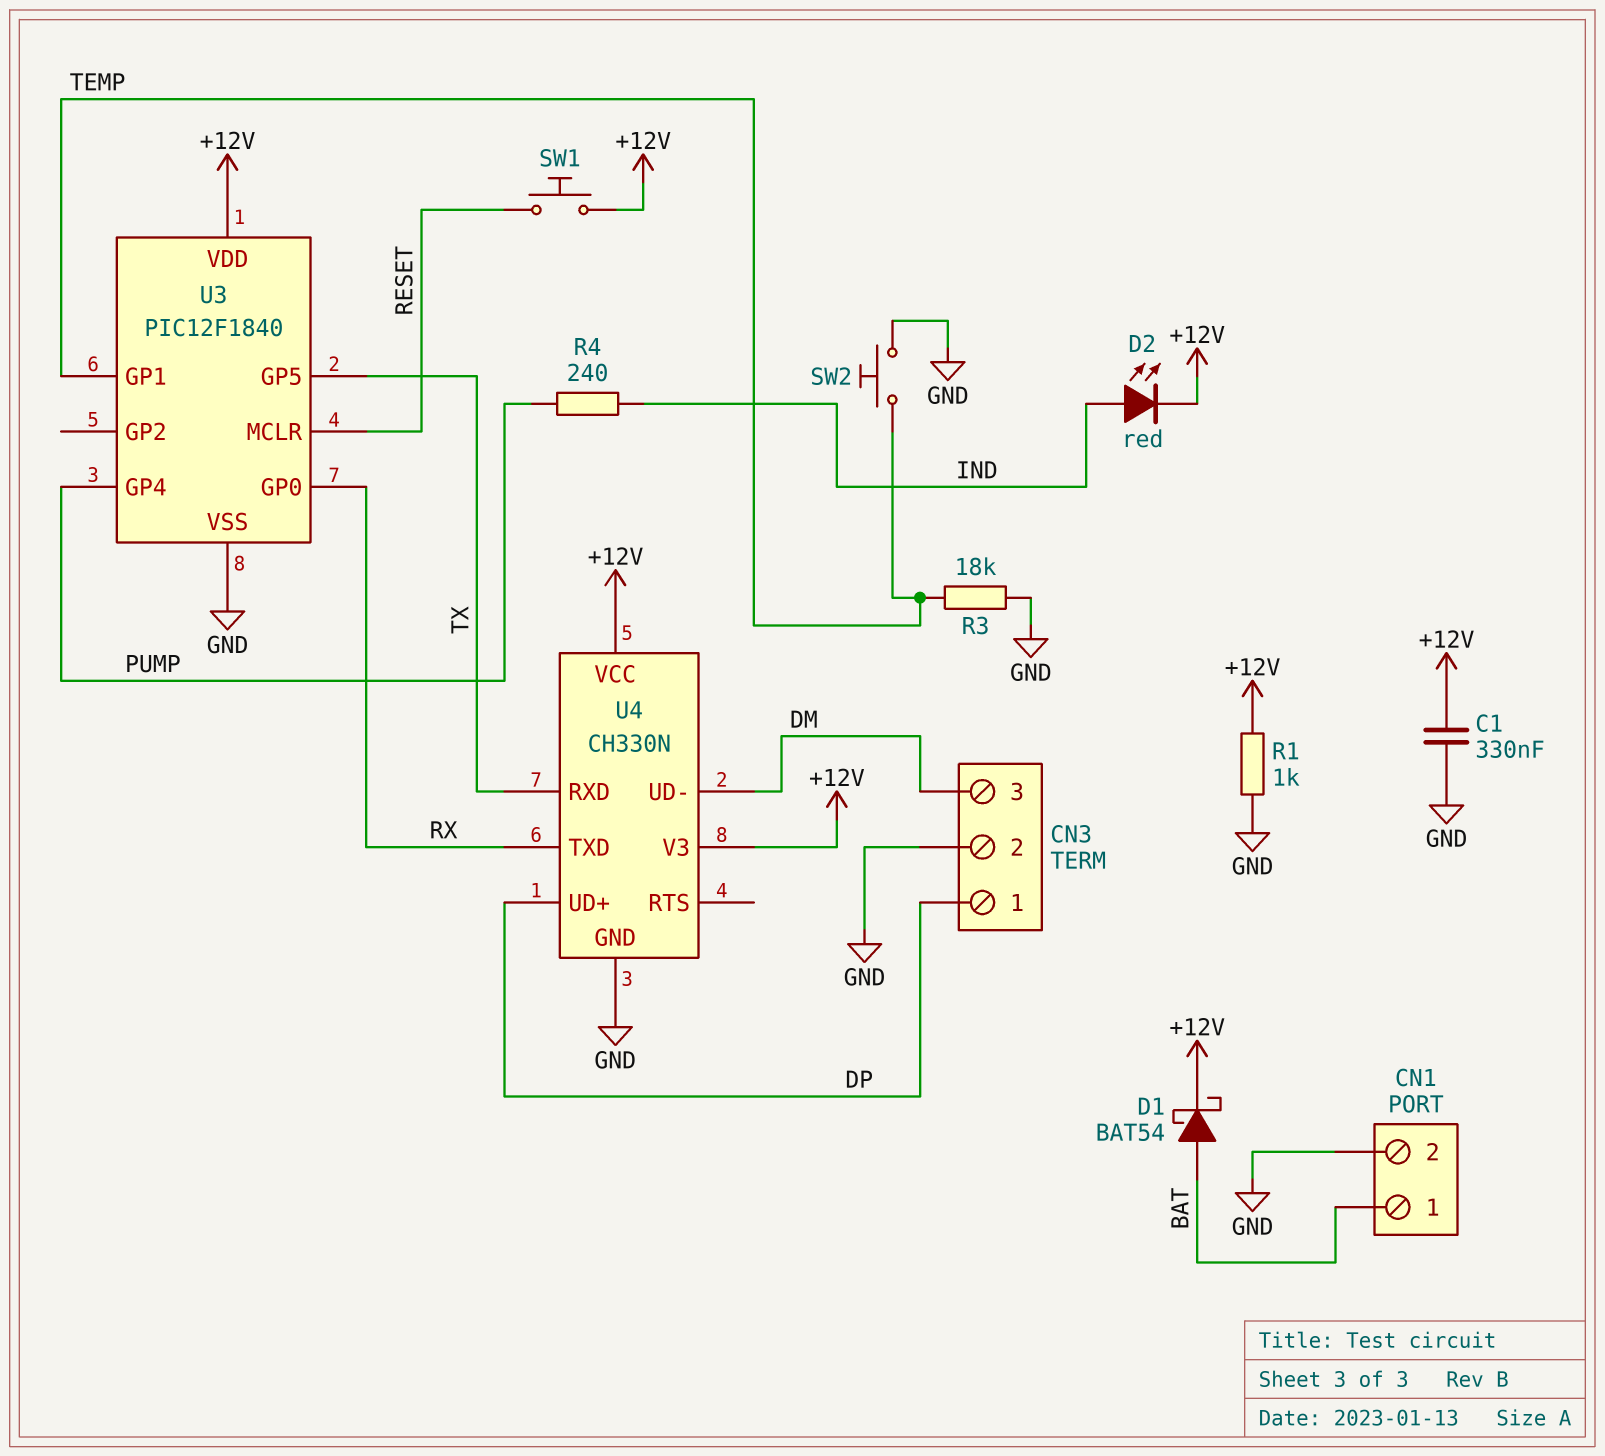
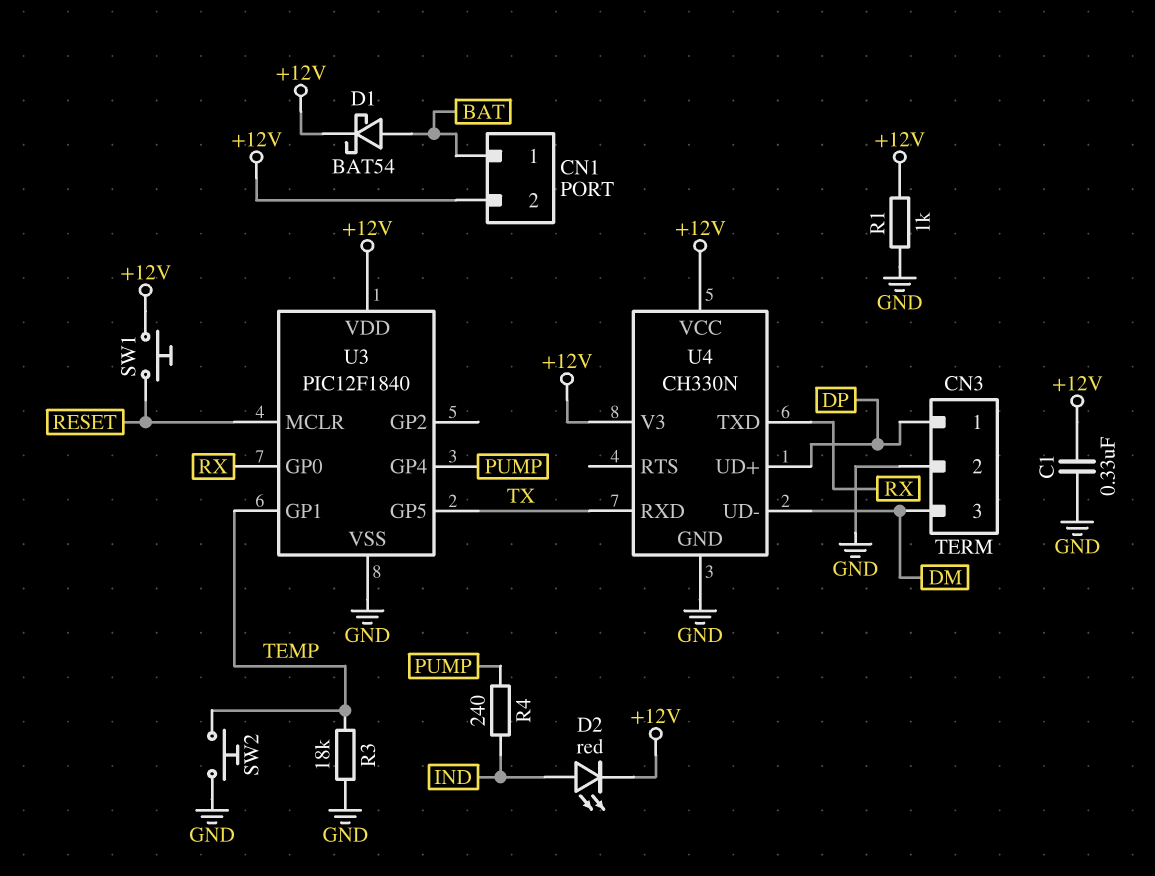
CN1 pin 2: GND -> +12V

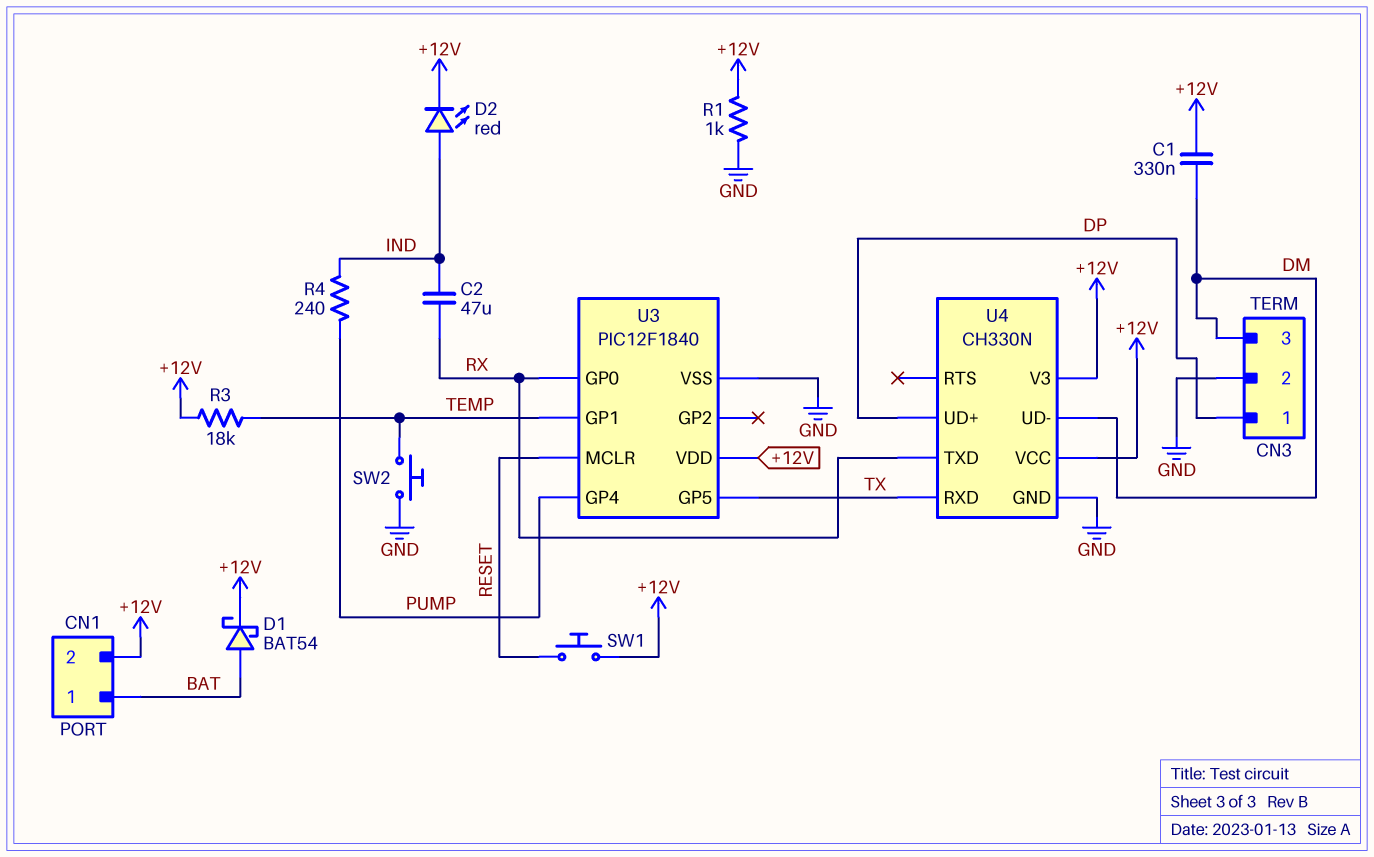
C1: 330nF (+12V, GND) -> 330nF (+12V, DM)
C2: none -> 47uF (IND, RX)
R3: 18k (GND, TEMP) -> 18k (+12V, TEMP)

